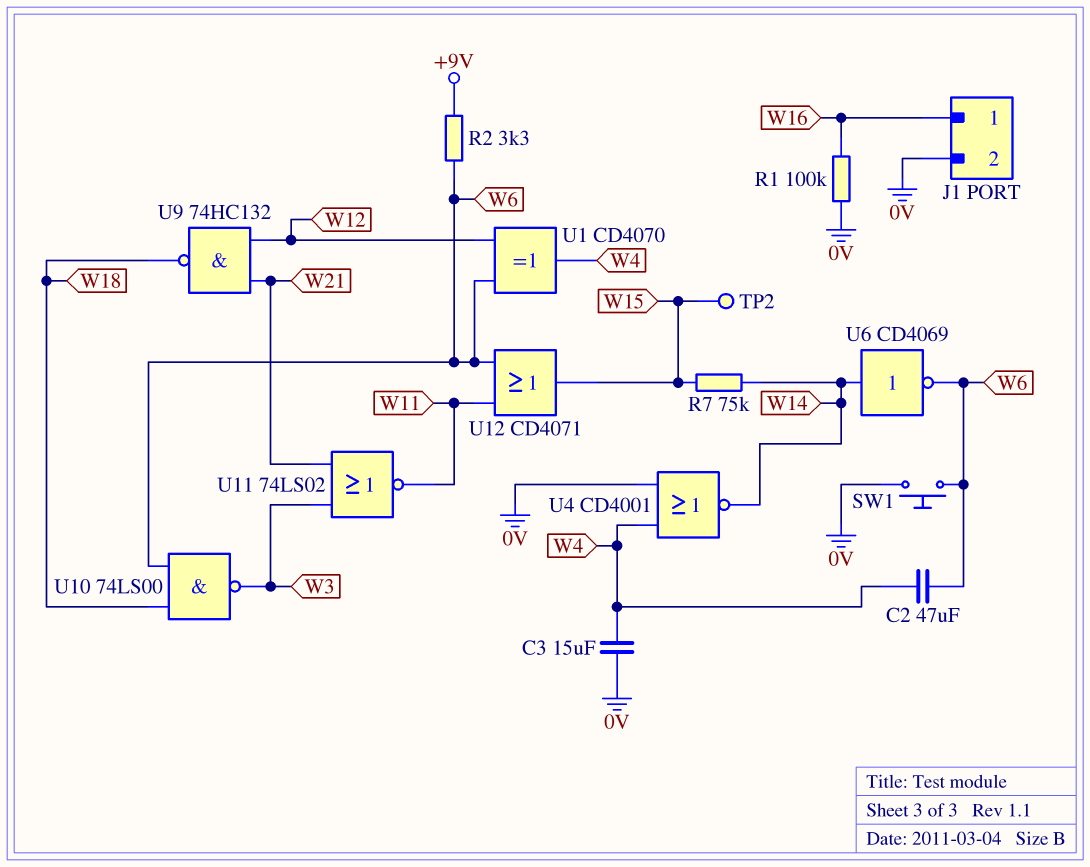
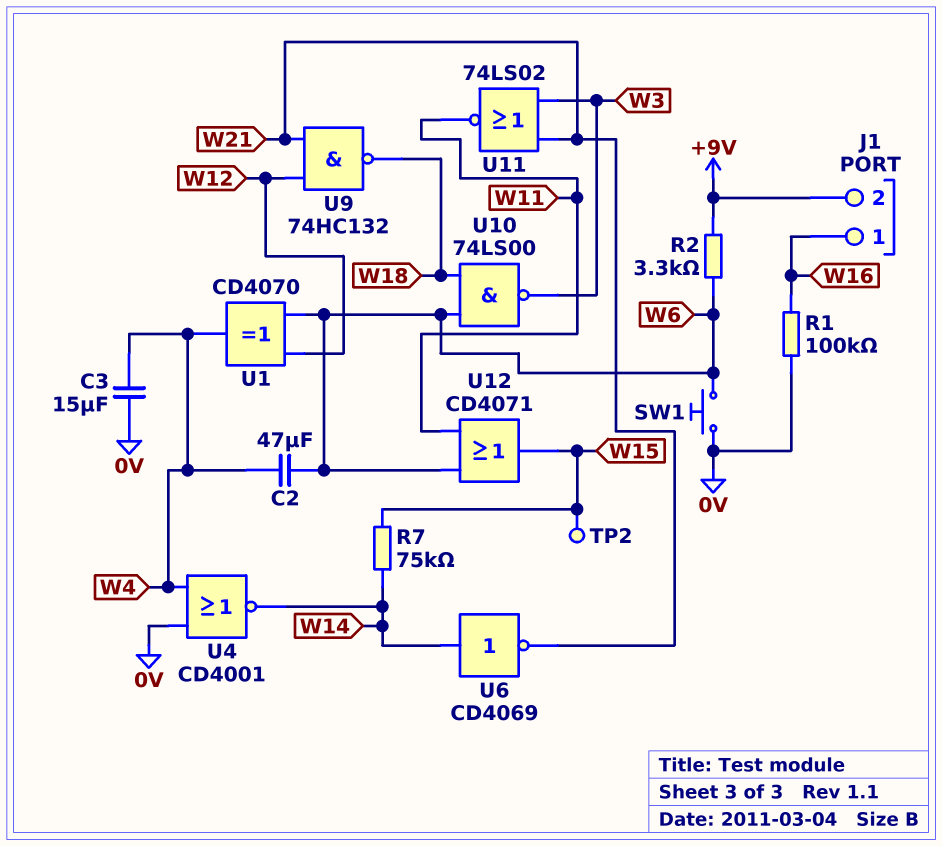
J1 pin 2: 0V -> +9V
U6: NOT CD4069 (in W14, out W6) -> NOT CD4069 (in W14, out W21)

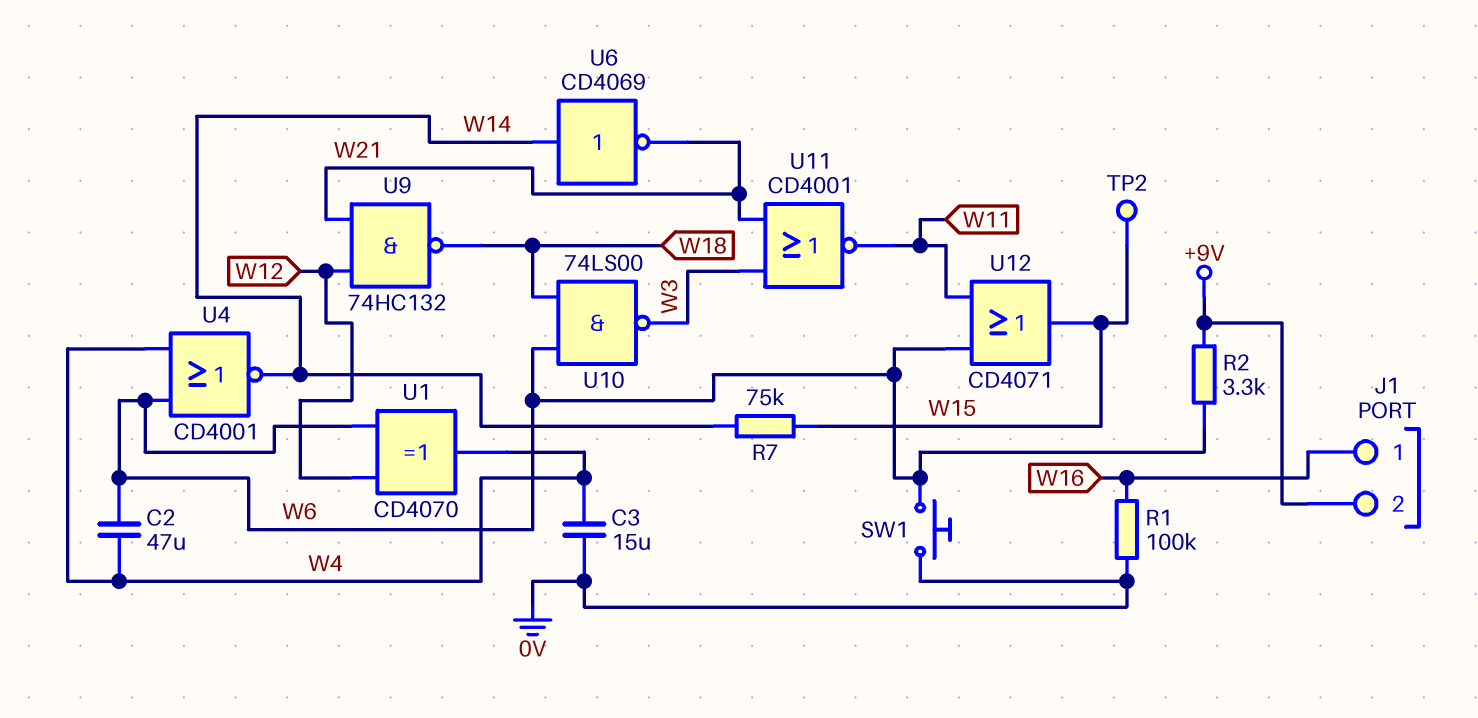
U4: NOR CD4001 (in 0V, in W4, out W14) -> NOR CD4001 (in W4, in W6, out W14)
U11: NOR 74LS02 (in W3, in W21, out W11) -> NOR CD4001 (in W3, in W21, out W11)

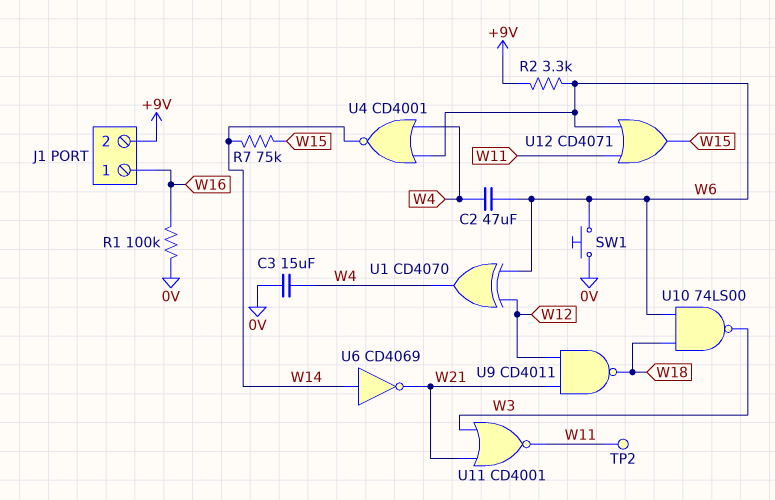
TP2: test point (W15) -> test point (W11)
U9: NAND 74HC132 (in W12, in W21, out W18) -> NAND CD4011 (in W12, in W21, out W18)

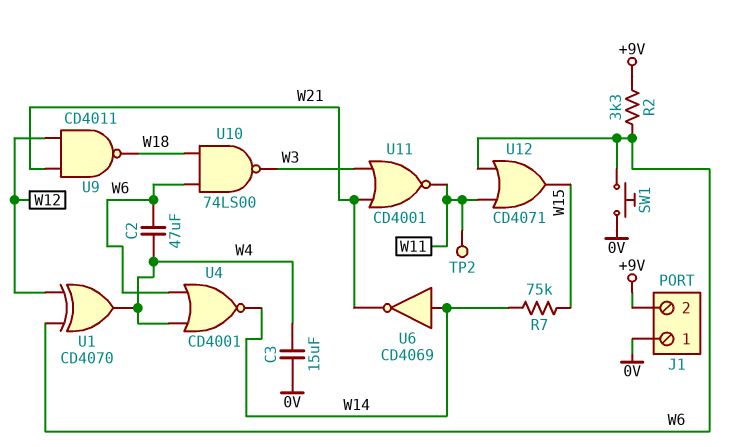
J1 pin 1: W16 -> 0V
R1: 100k (0V, W16) -> none

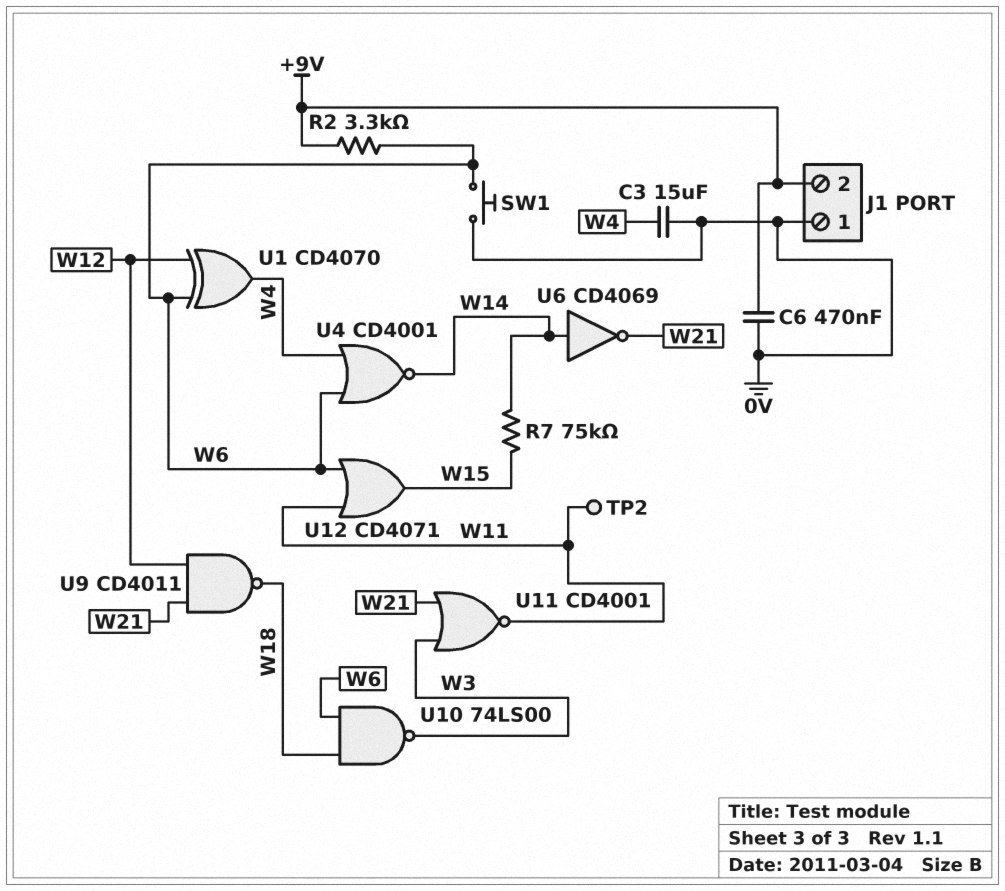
C2: 47uF (W4, W6) -> none
C6: none -> 470nF (+9V, 0V)

